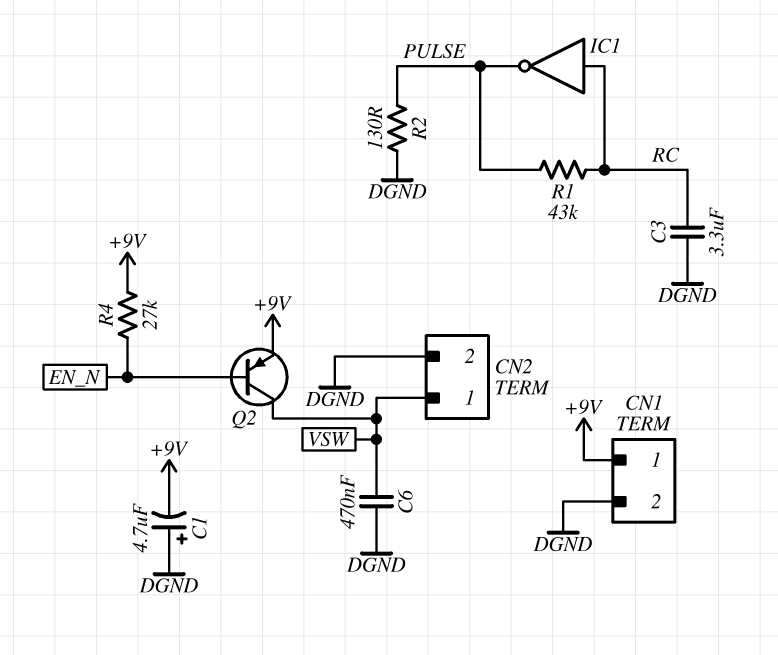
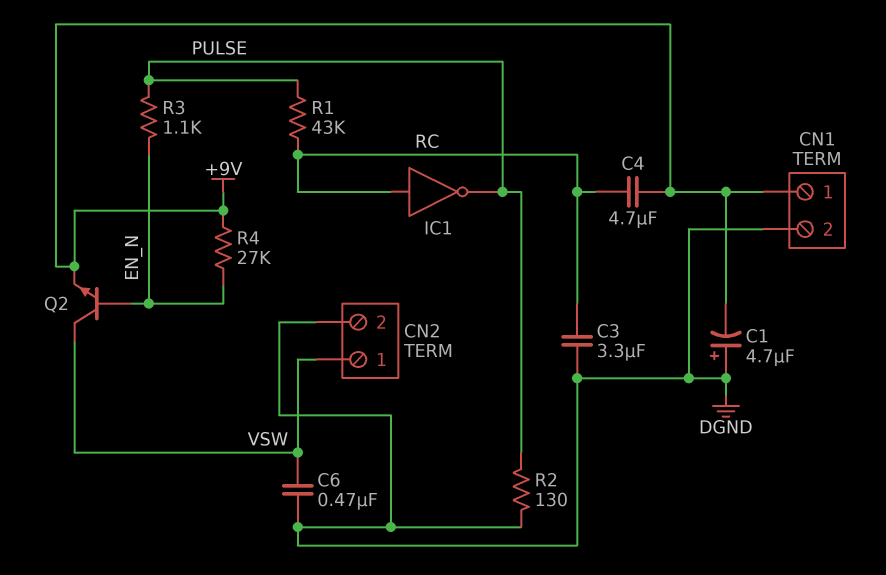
C4: none -> 4.7uF (+9V, RC)
Q2: PNP (B EN_N, C VSW, E +9V) -> NPN (B EN_N, C VSW, E +9V)
R3: none -> 1.1k (EN_N, PULSE)

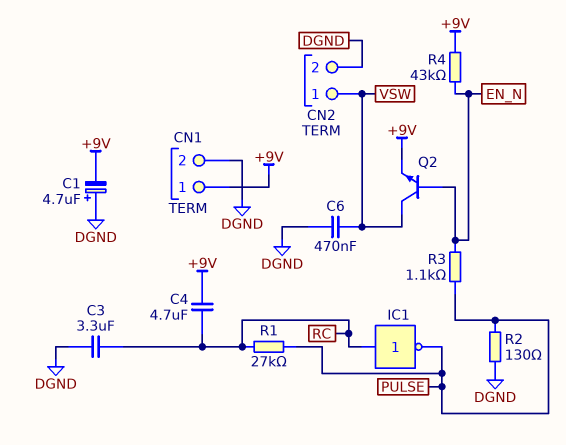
R1: 43k (PULSE, RC) -> 27k (PULSE, RC)
R4: 27k (+9V, EN_N) -> 43k (+9V, EN_N)

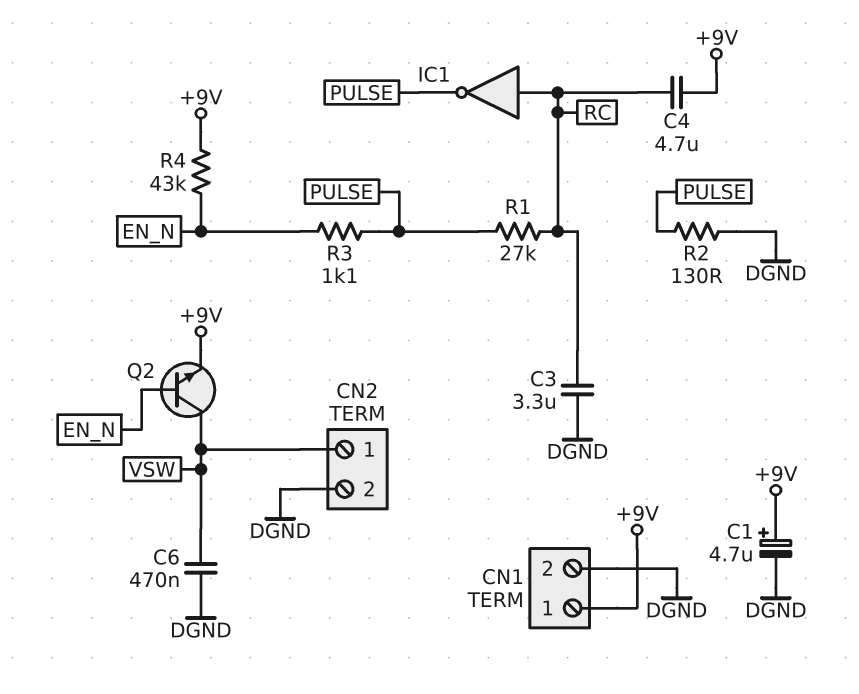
C1: 4.7uF (plus DGND, minus +9V) -> 4.7uF (plus +9V, minus DGND)

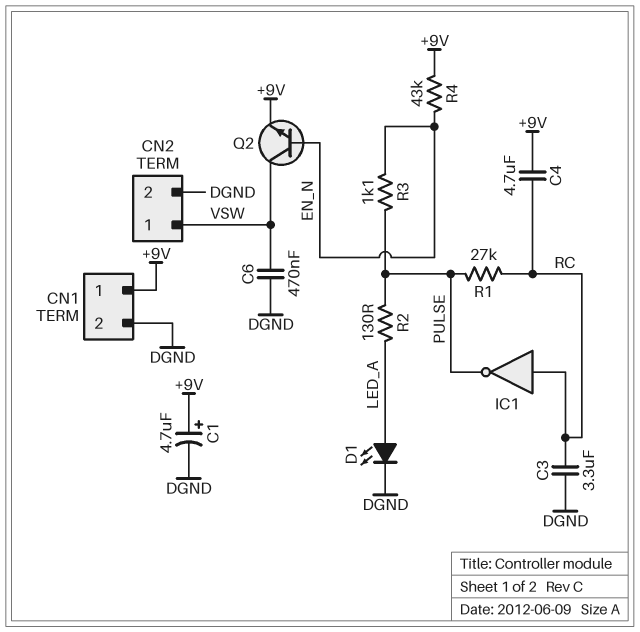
D1: none -> LED (A LED_A, K DGND)
R2: 130 (DGND, PULSE) -> 130 (LED_A, PULSE)

